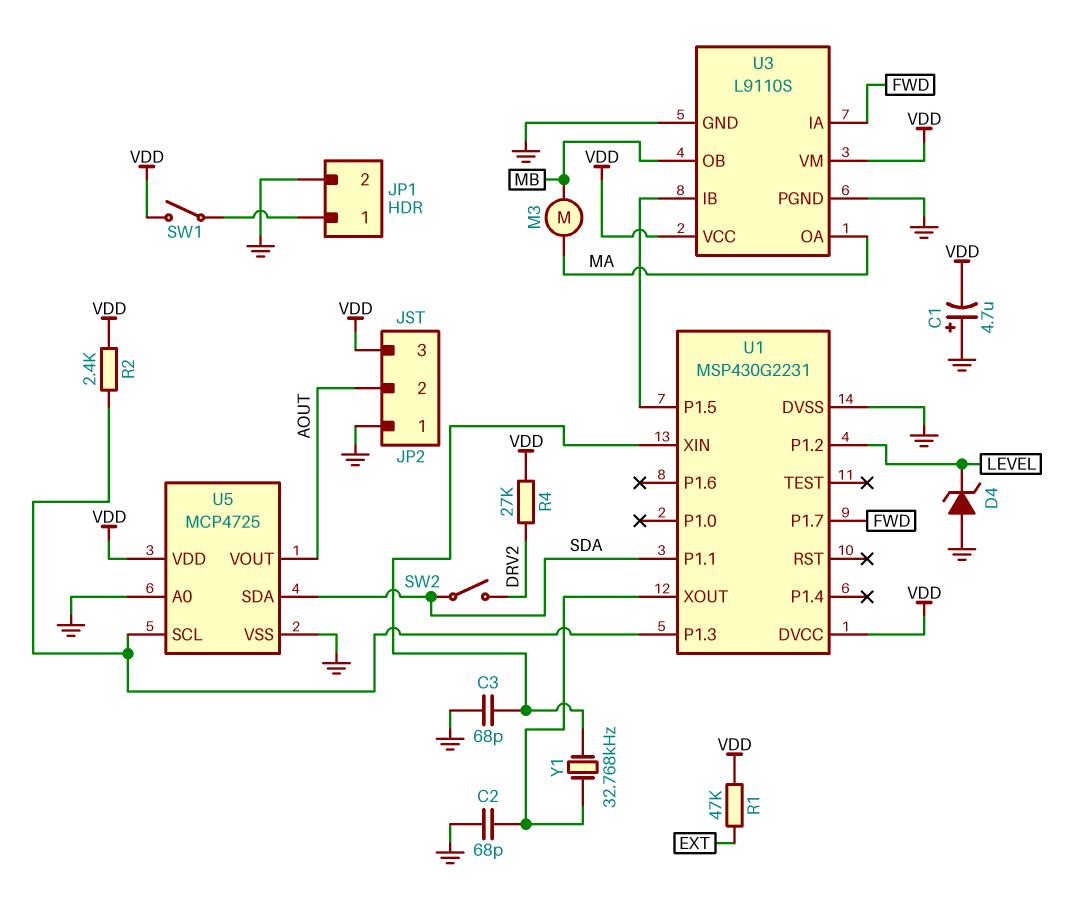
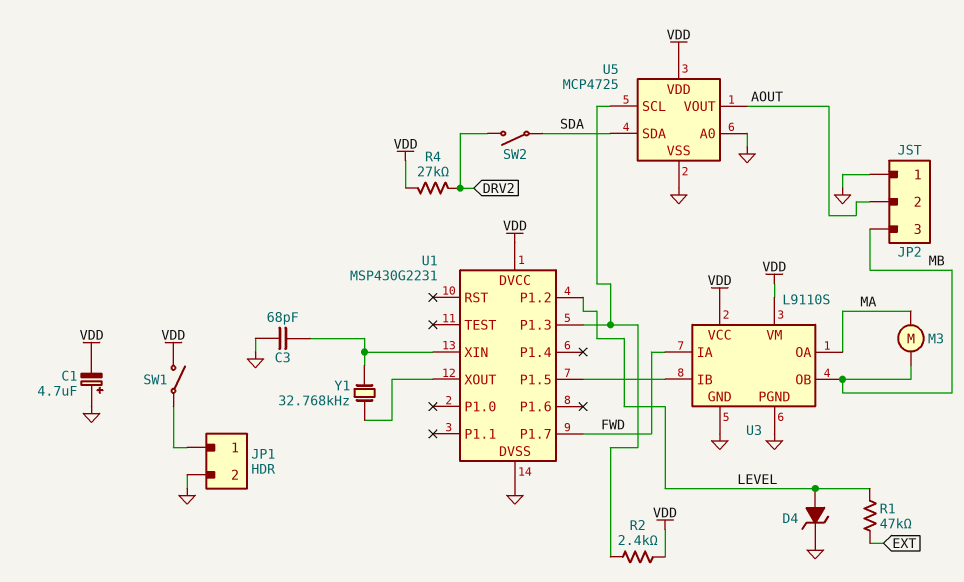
C2: 68pF (GND, U1/XOUT) -> none
D4: zener (A GND, K LEVEL) -> zener (A LEVEL, K GND)
JP2 pin 3: VDD -> MB
R1: 47k (EXT, VDD) -> 47k (EXT, LEVEL)
U1 pin P1.1: SDA -> none

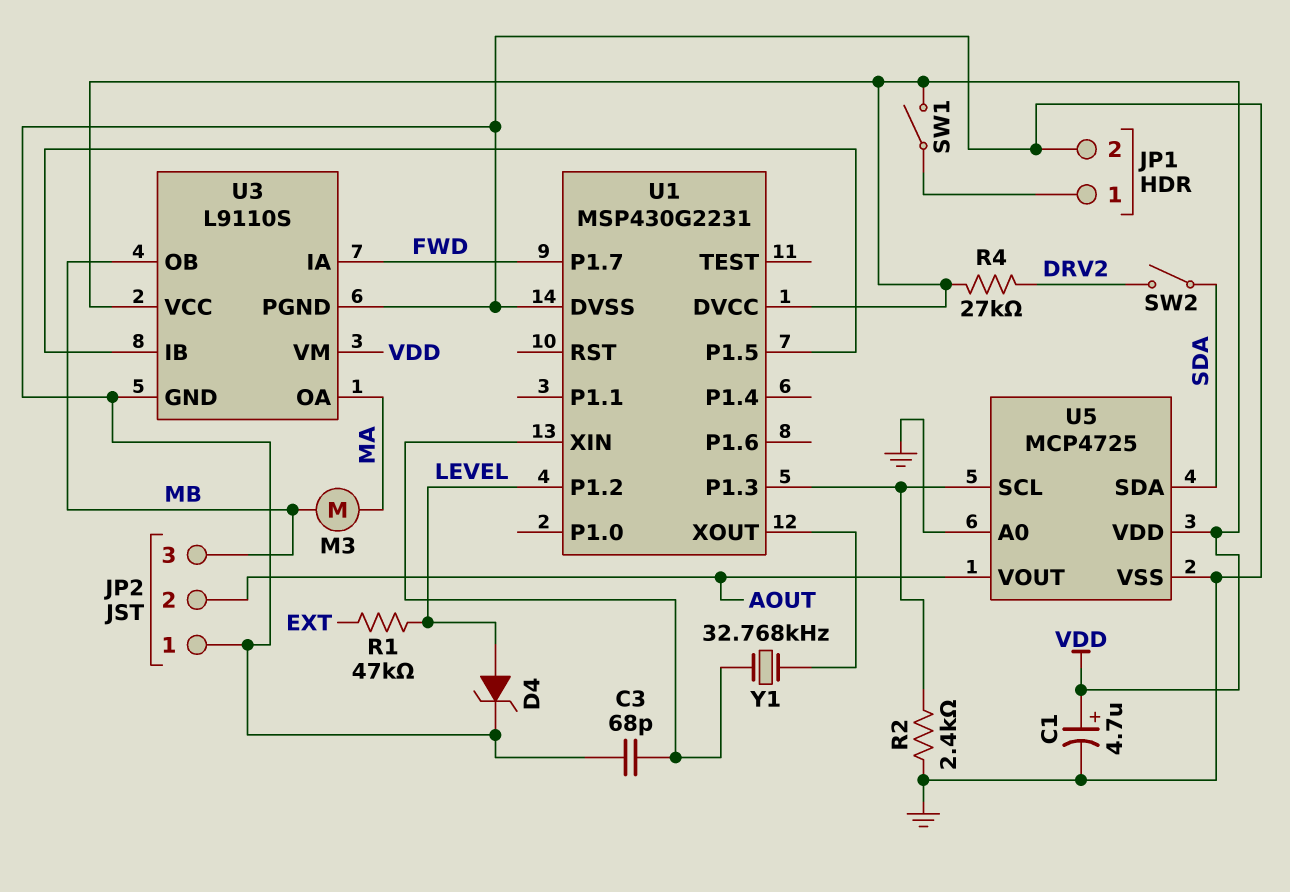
C1: 4.7uF (plus GND, minus VDD) -> 4.7uF (plus VDD, minus GND)
R2: 2.4k (U1/P1.3, VDD) -> 2.4k (GND, U1/P1.3)

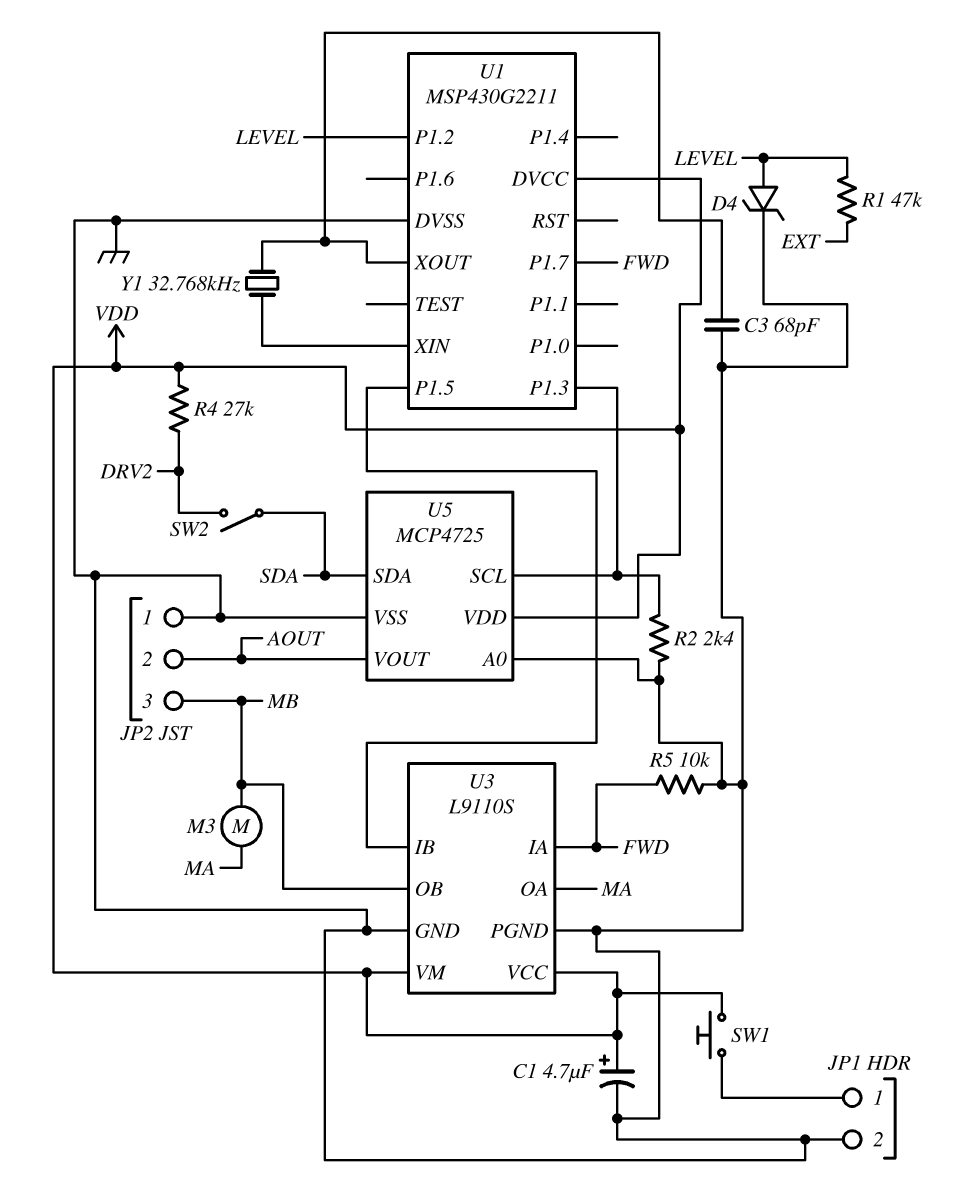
C3: 68pF (GND, U1/XIN) -> 68pF (GND, U1/XOUT)
R5: none -> 10k (FWD, GND)
SW1: switch (JP1/1, VDD) -> button (JP1/1, VDD)
U1: MSP430G2231 -> MSP430G2211

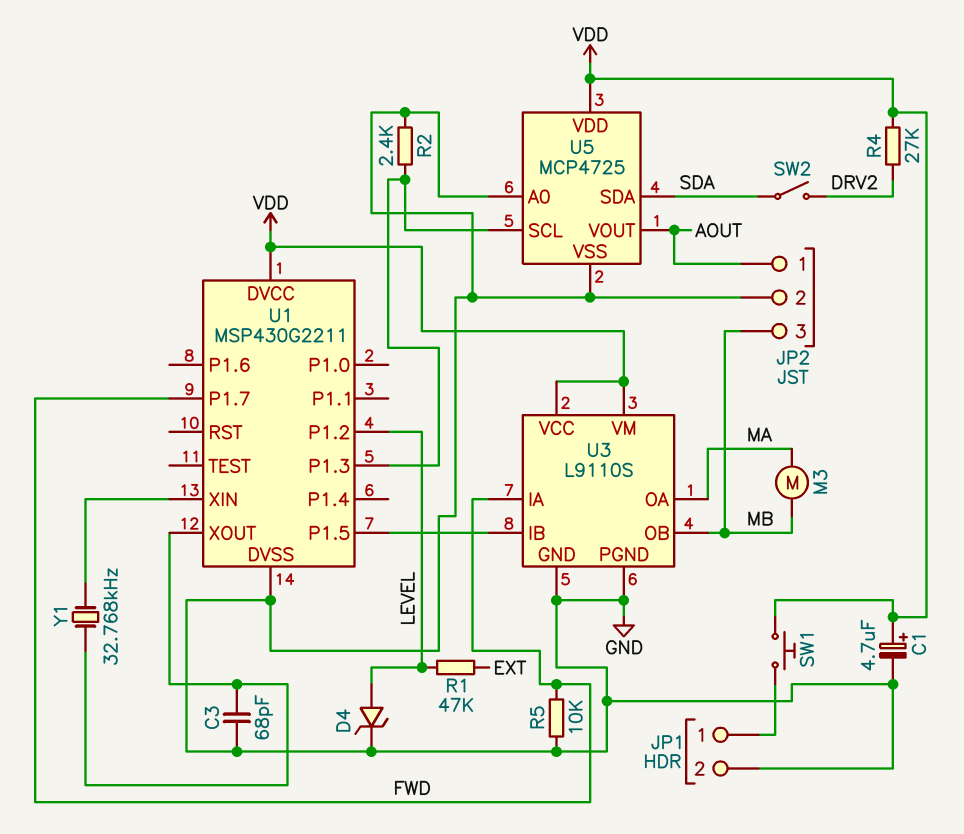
JP2 pin 1: GND -> AOUT
JP2 pin 2: AOUT -> GND

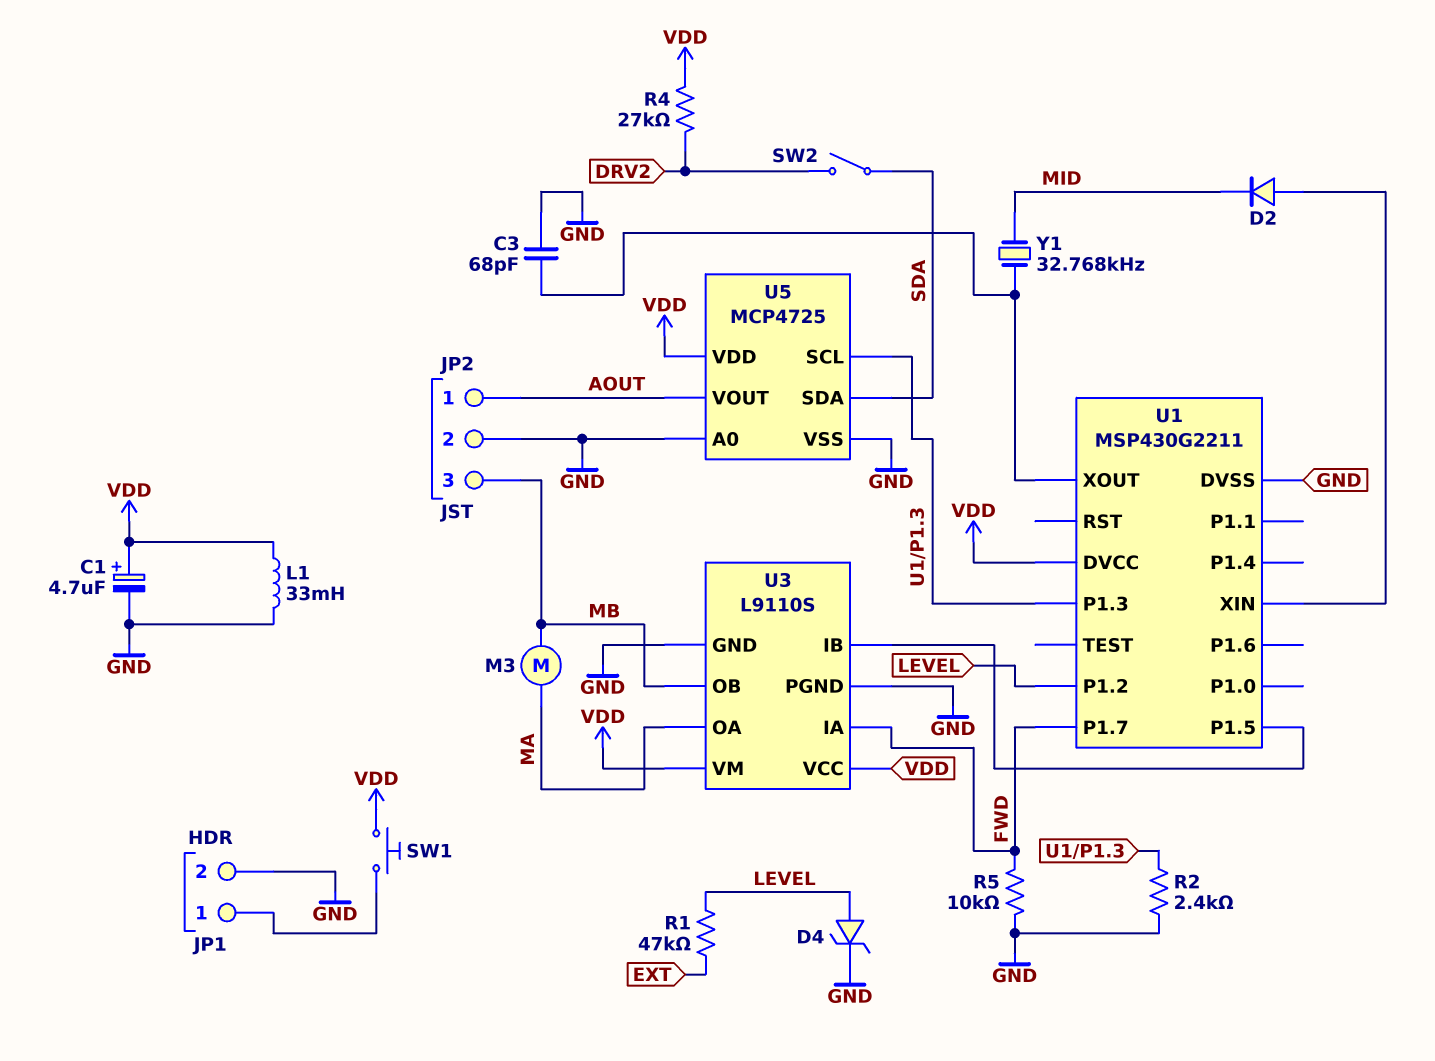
D2: none -> diode (A U1/XIN, K MID)
L1: none -> 33mH (GND, VDD)
Y1: 32.768kHz (U1/XIN, U1/XOUT) -> 32.768kHz (MID, U1/XOUT)

